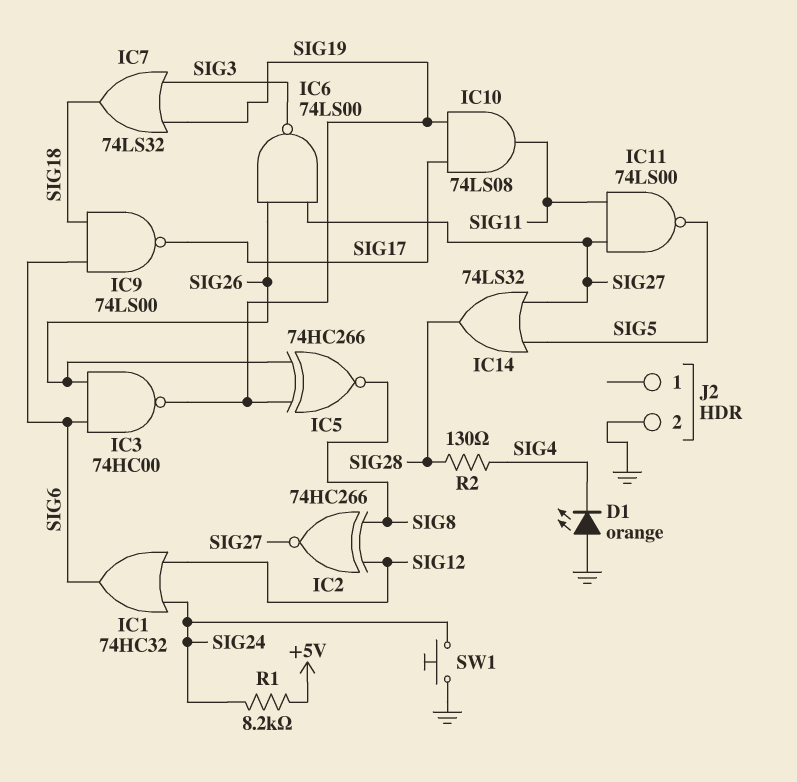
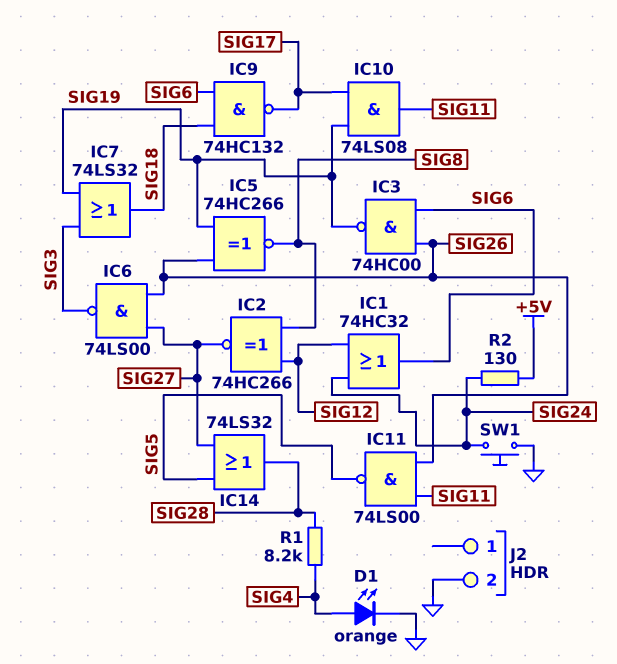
D1: LED orange (A GND, K SIG4) -> LED orange (A SIG4, K GND)
IC9: NAND 74LS00 (in SIG6, in SIG18, out SIG17) -> NAND 74HC132 (in SIG6, in SIG18, out SIG17)
IC11: NAND 74LS00 (in SIG11, in SIG27, out SIG5) -> NAND 74LS00 (in SIG11, in SIG26, out SIG5)
R1: 8.2k (+5V, SIG24) -> 8.2k (SIG4, SIG28)
R2: 130 (SIG4, SIG28) -> 130 (+5V, SIG24)

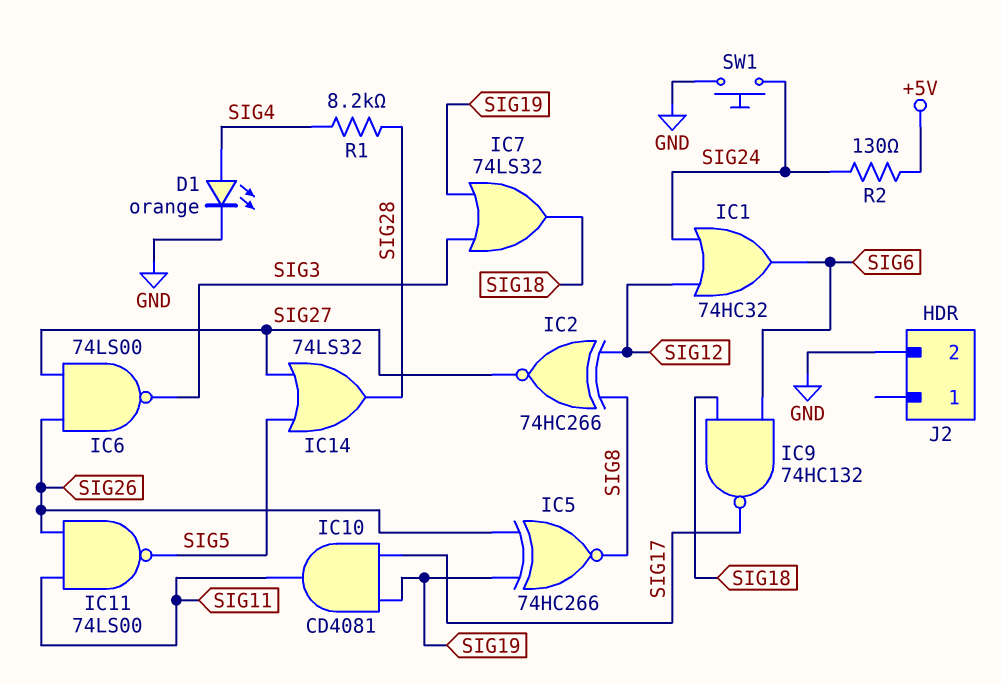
IC3: NAND 74HC00 (in SIG6, in SIG26, out SIG19) -> none
IC10: AND 74LS08 (in SIG17, in SIG19, out SIG11) -> AND CD4081 (in SIG17, in SIG19, out SIG11)

